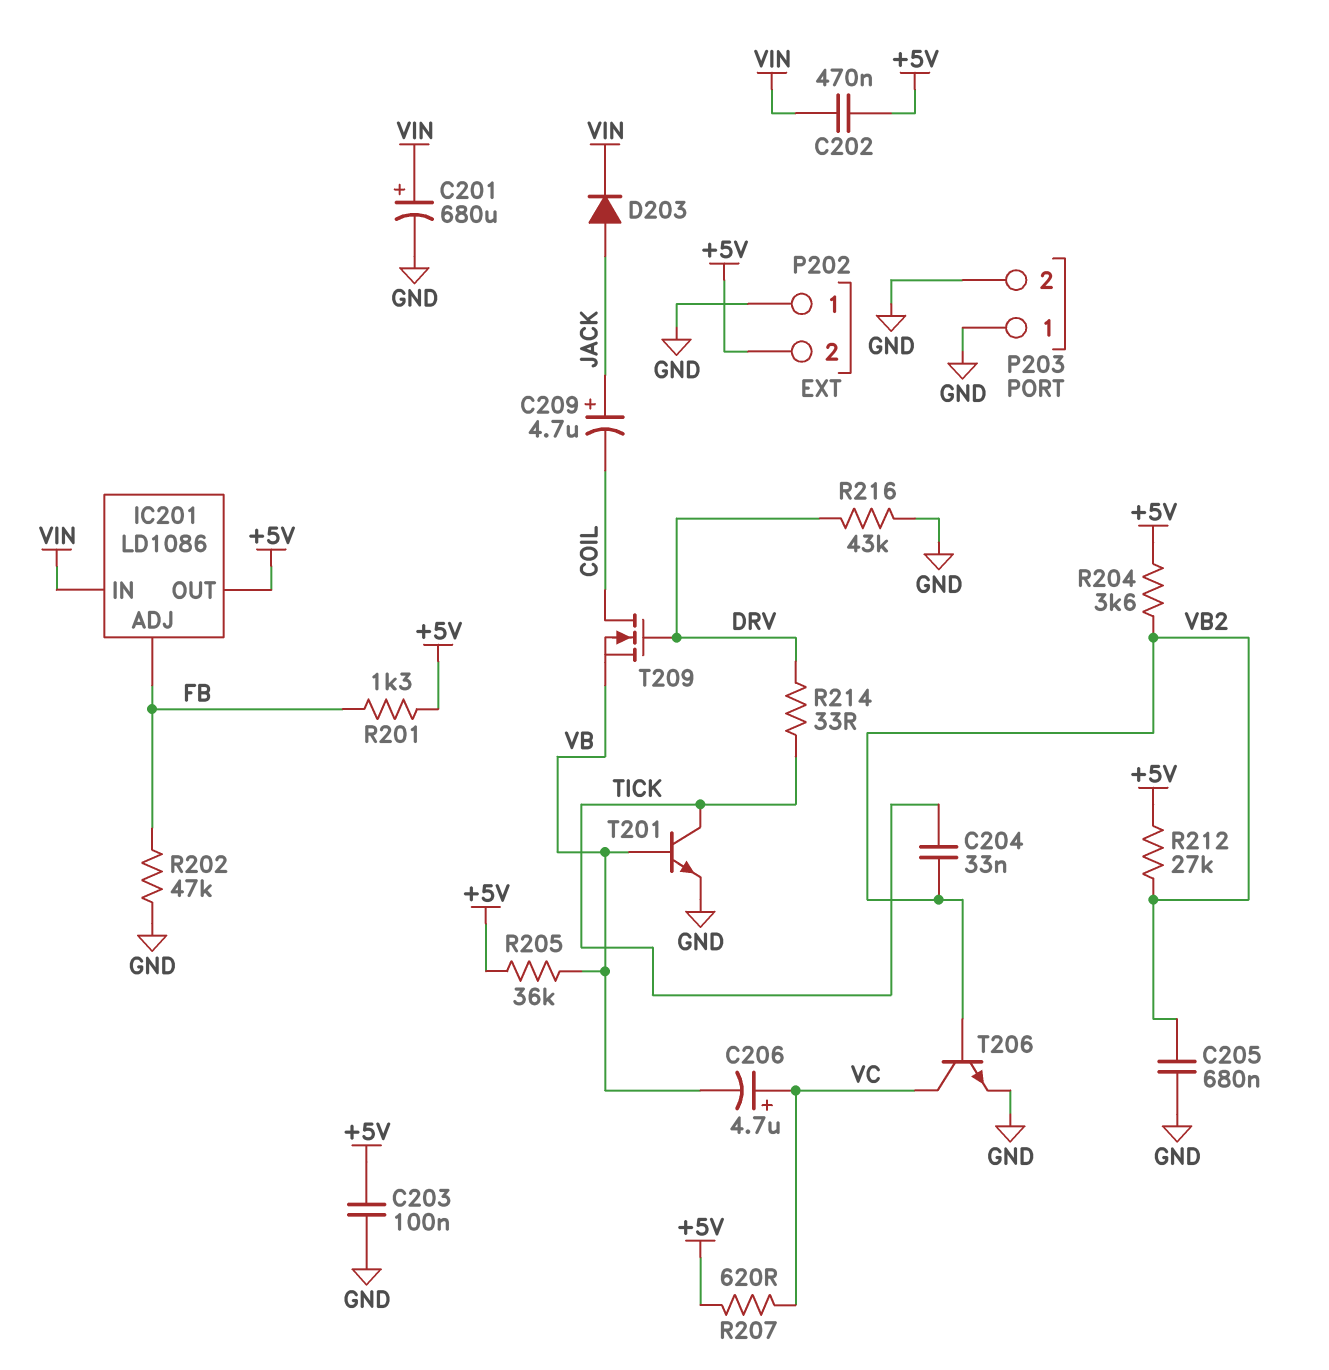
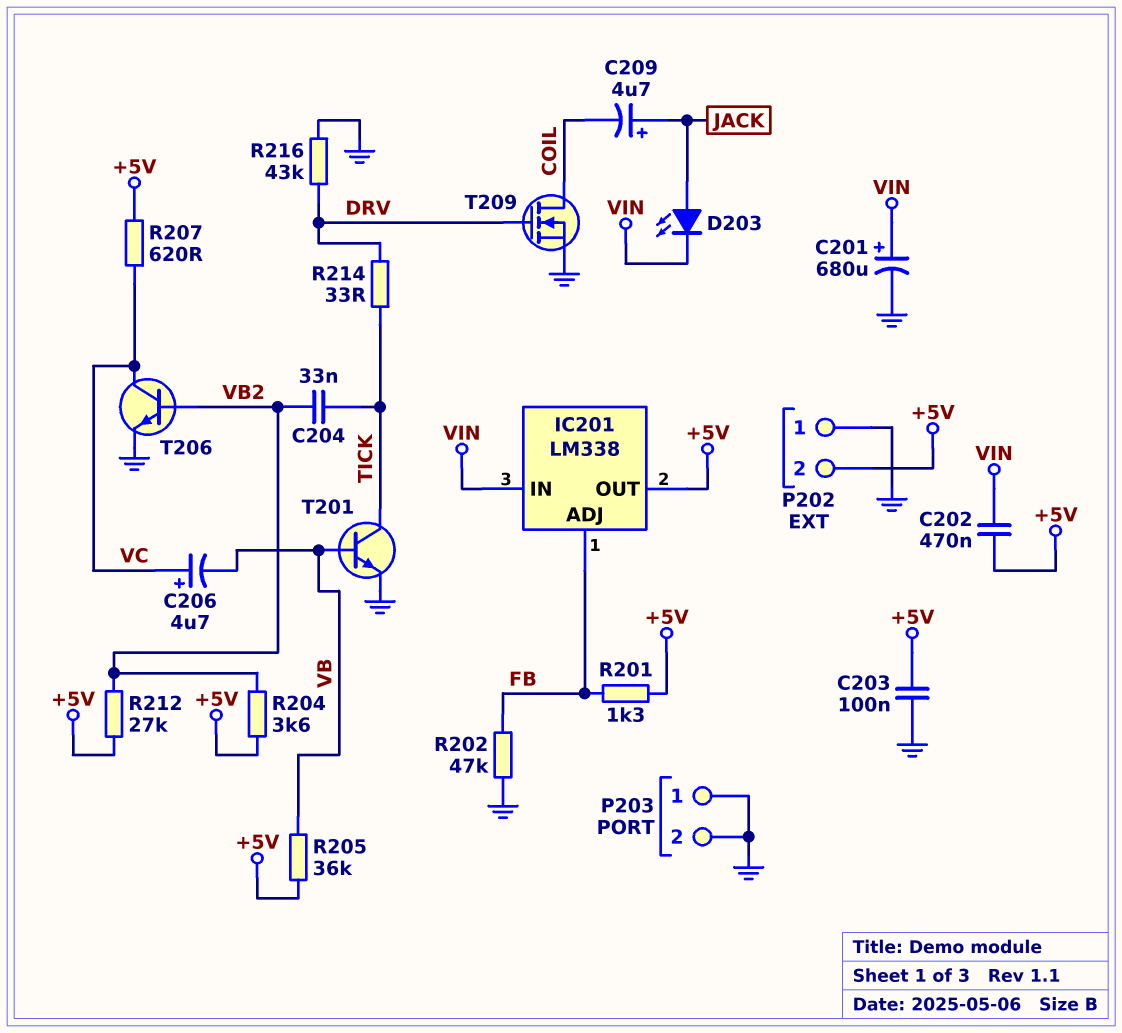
C205: 680nF (GND, VB2) -> none
D203: diode (A JACK, K VIN) -> LED (A JACK, K VIN)
IC201: LD1086 -> LM338
T209: NMOS (G DRV, D COIL, S VB) -> NMOS (G DRV, D COIL, S GND)

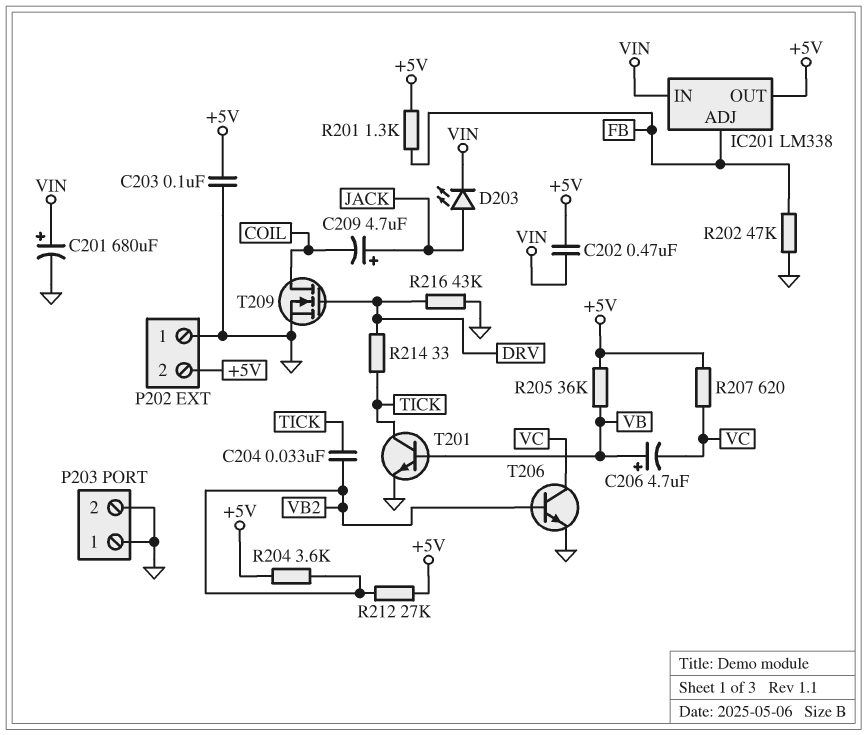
C206: 4.7uF (plus VC, minus VB) -> 4.7uF (plus VB, minus VC)

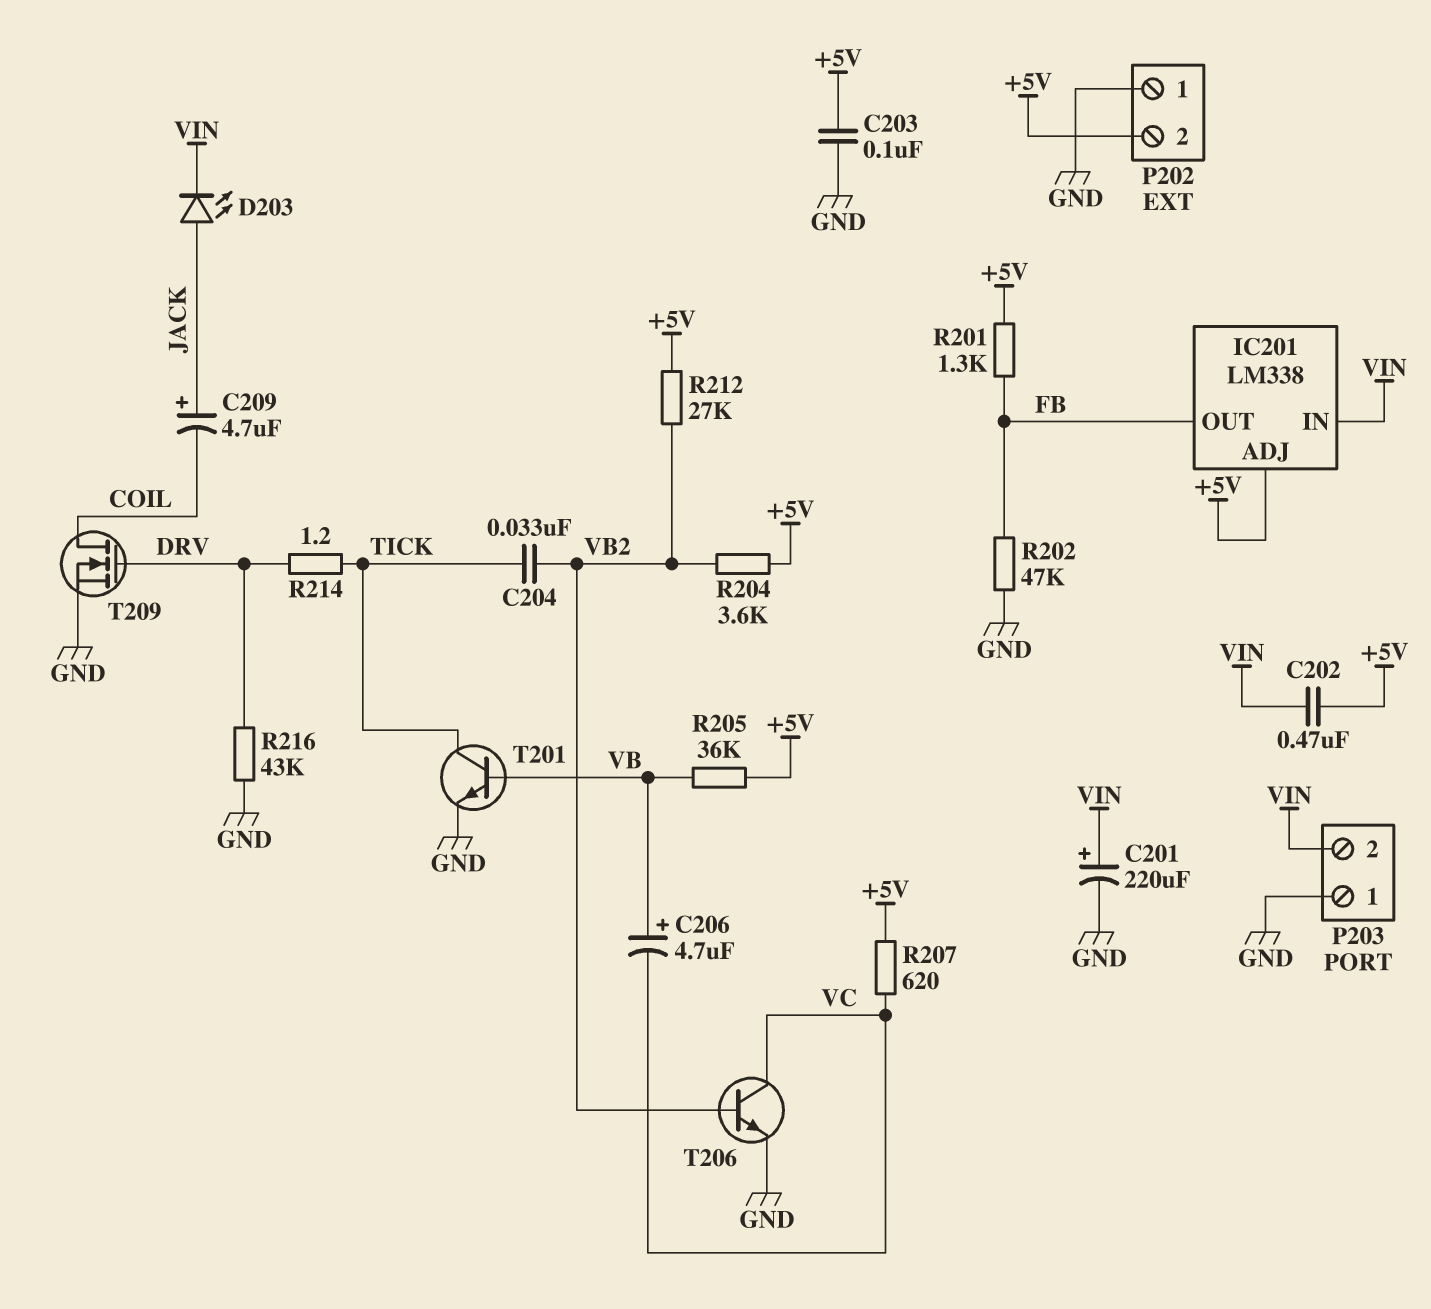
C201: 680uF (plus VIN, minus GND) -> 220uF (plus VIN, minus GND)
IC201 pin ADJ: FB -> +5V
IC201 pin OUT: +5V -> FB
P203 pin 2: GND -> VIN
R214: 33 (DRV, TICK) -> 1.2 (DRV, TICK)

